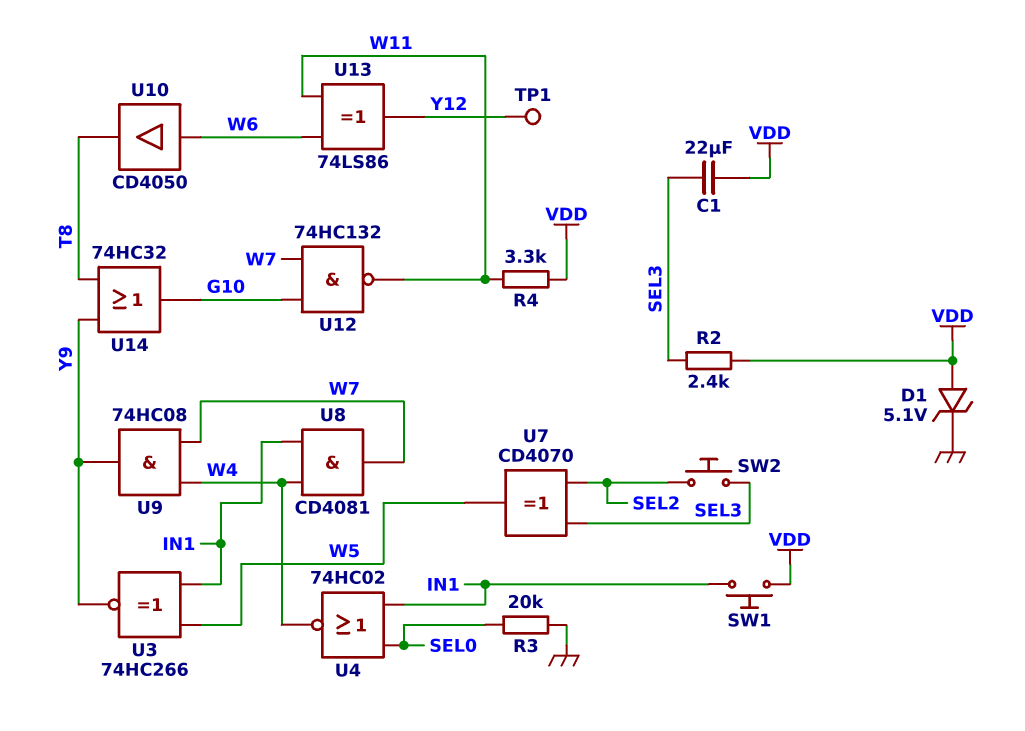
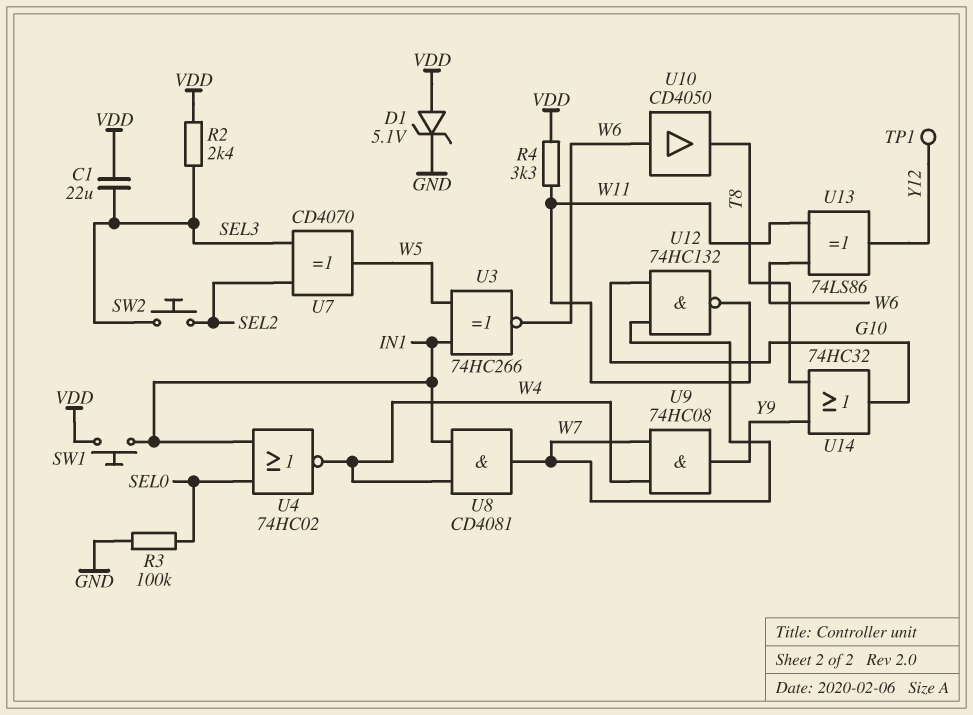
R3: 20k (GND, SEL0) -> 100k (GND, SEL0)
U3: XNOR 74HC266 (in IN1, in W5, out Y9) -> XNOR 74HC266 (in IN1, in W5, out W6)

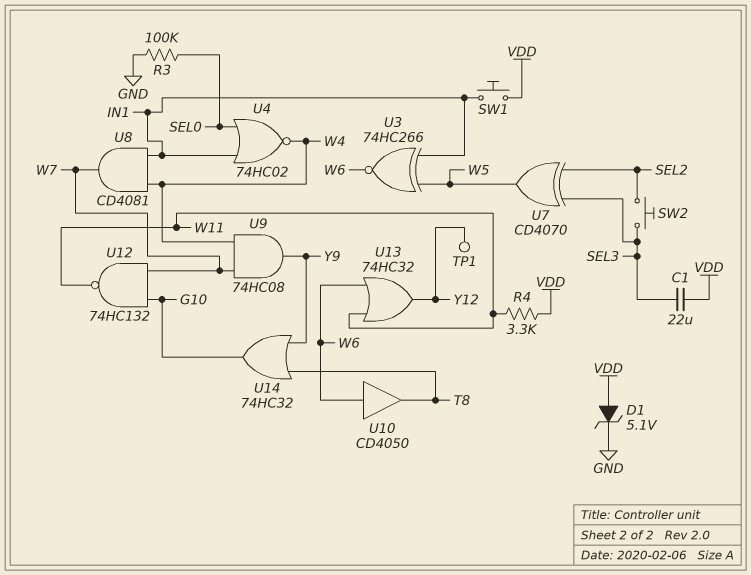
R2: 2.4k (SEL3, VDD) -> none
U13: XOR 74LS86 (in W6, in W11, out Y12) -> OR 74HC32 (in W6, in W11, out Y12)

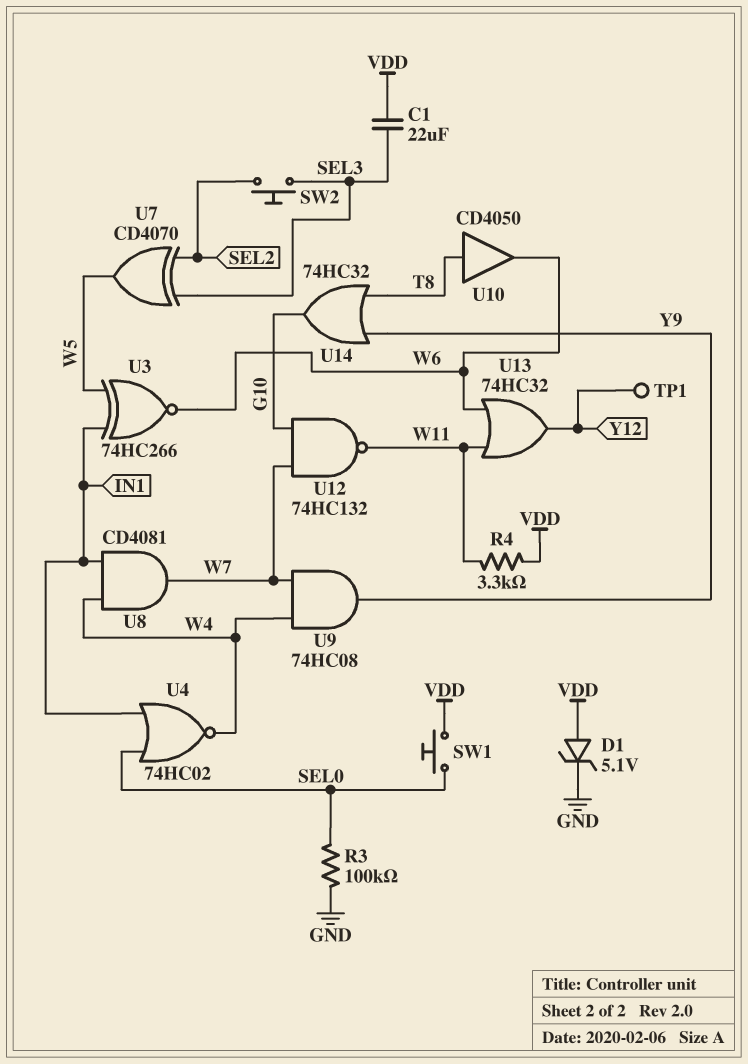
SW1: button (IN1, VDD) -> button (SEL0, VDD)
U10: buffer CD4050 (in W6, out T8) -> buffer CD4050 (in T8, out W6)

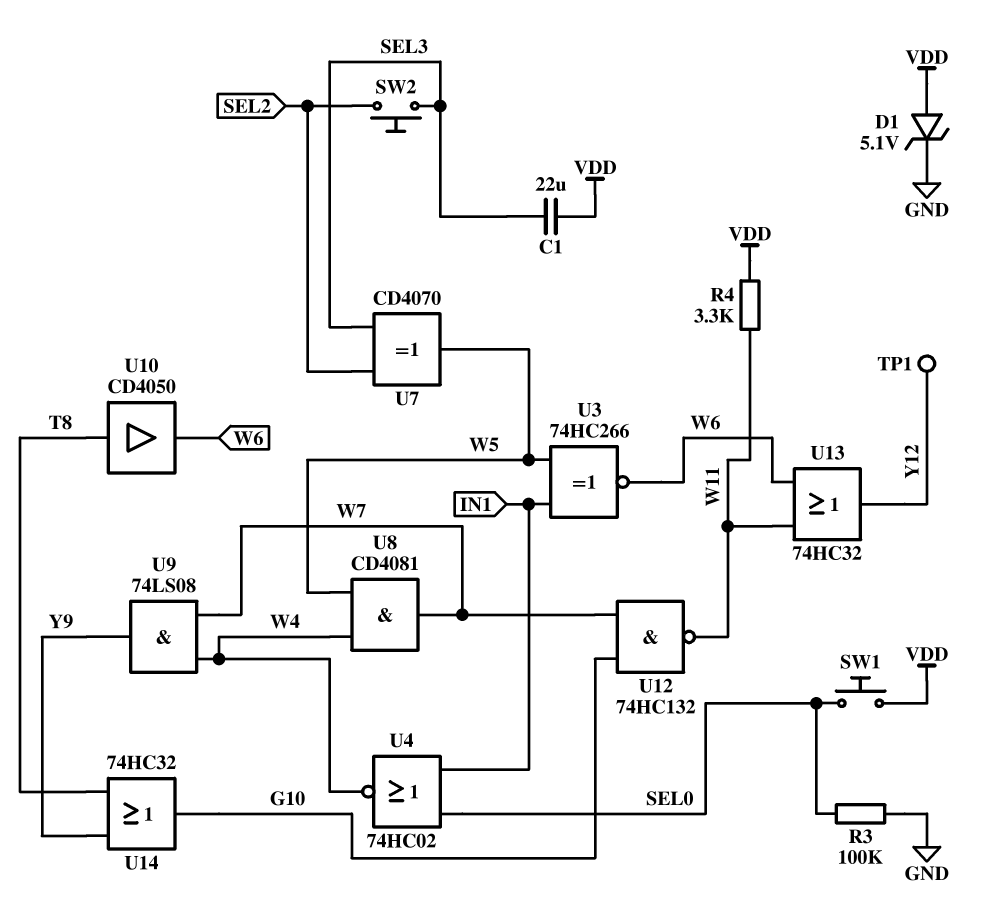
U8: AND CD4081 (in IN1, in W4, out W7) -> AND CD4081 (in W4, in W5, out W7)
U9: AND 74HC08 (in W4, in W7, out Y9) -> AND 74LS08 (in W4, in W7, out Y9)

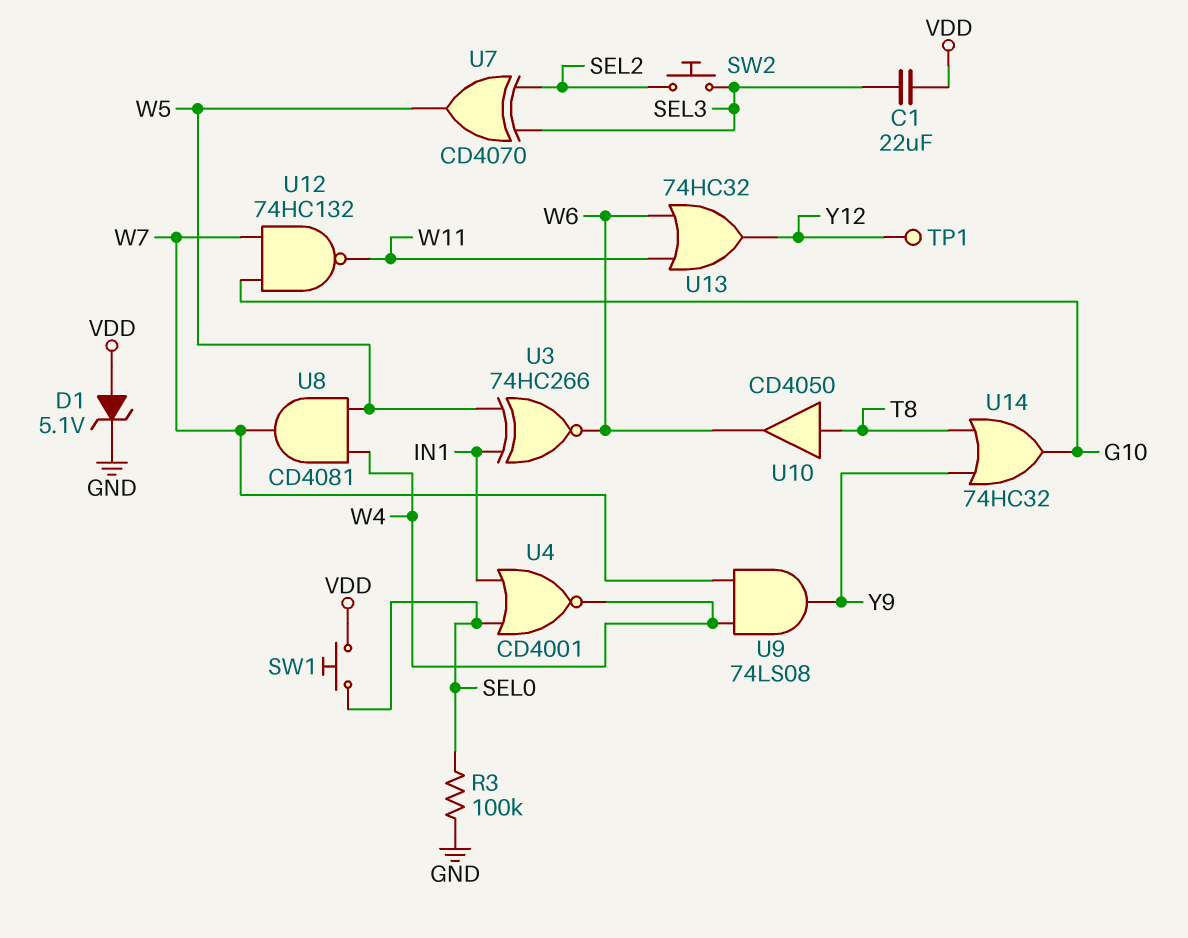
R4: 3.3k (VDD, W11) -> none
U4: NOR 74HC02 (in IN1, in SEL0, out W4) -> NOR CD4001 (in IN1, in SEL0, out W4)

